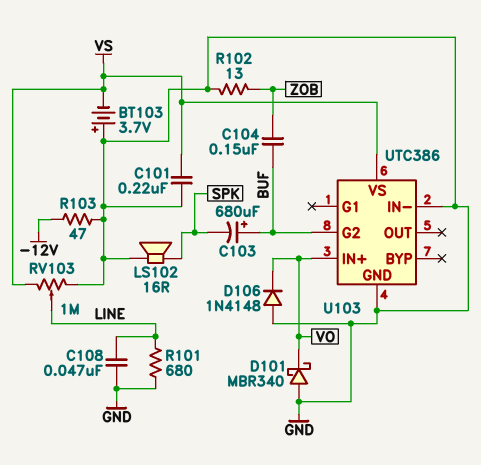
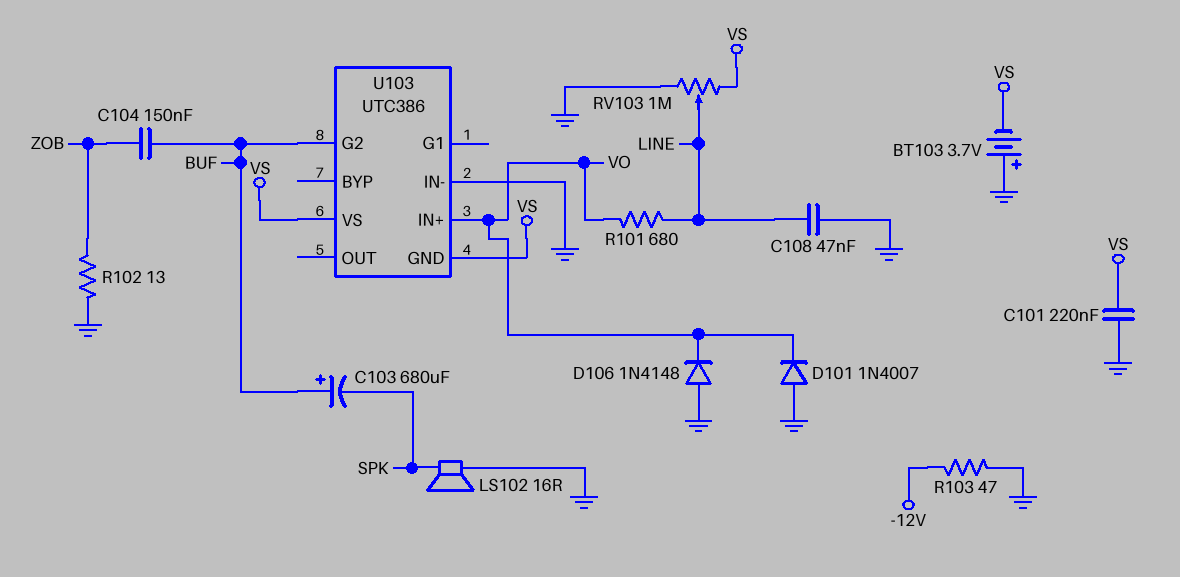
D101: schottky MBR340 (A GND, K VO) -> diode 1N4007 (A GND, K VO)
R101: 680 (GND, LINE) -> 680 (LINE, VO)
U103 pin GND: GND -> VS

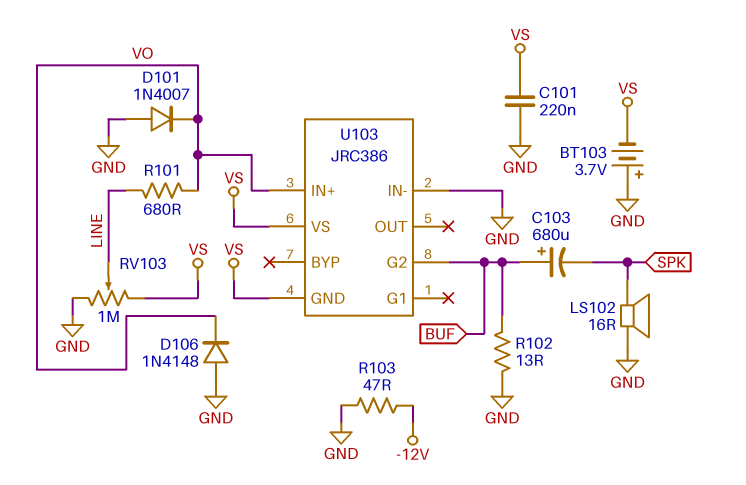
C104: 150nF (BUF, ZOB) -> none
C108: 47nF (GND, LINE) -> none
R102: 13 (GND, ZOB) -> 13 (BUF, GND)
U103: UTC386 -> JRC386

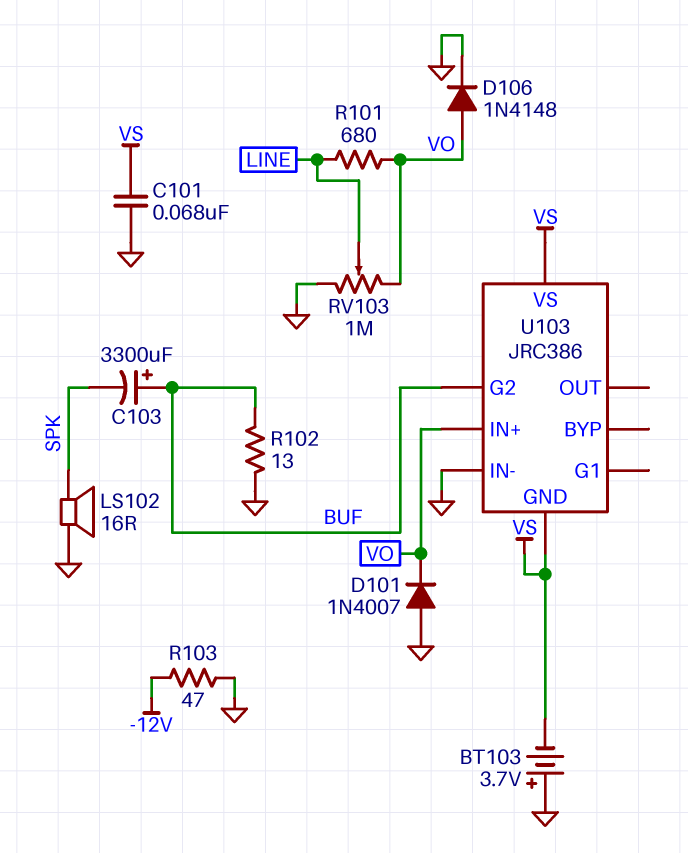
C101: 220nF (GND, VS) -> 68nF (GND, VS)
C103: 680uF (plus BUF, minus SPK) -> 3300uF (plus BUF, minus SPK)
D106: diode 1N4148 (A GND, K VO) -> diode 1N4148 (A VO, K GND)
RV103: 1M (GND, VS, wiper LINE) -> 1M (GND, VO, wiper LINE)

